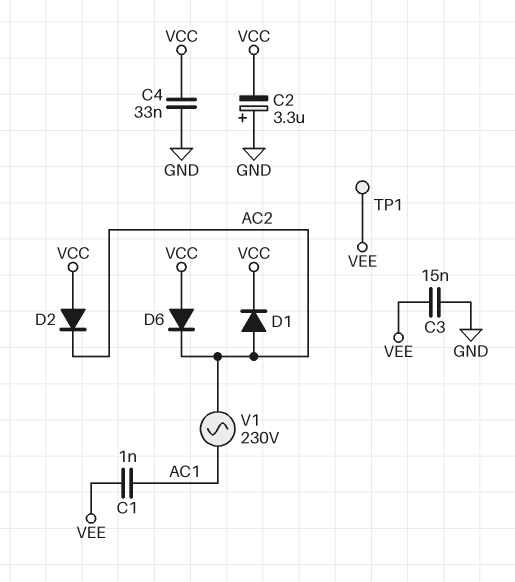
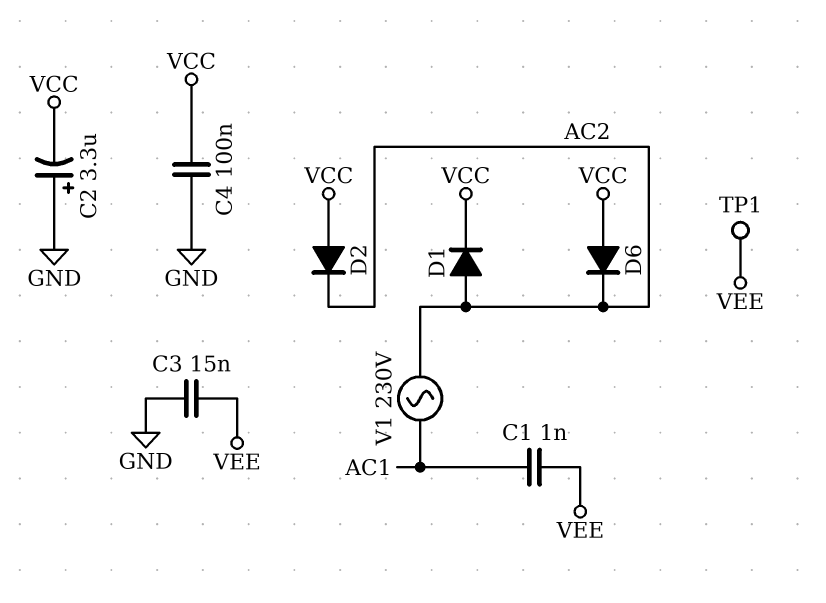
C4: 33nF (GND, VCC) -> 100nF (GND, VCC)

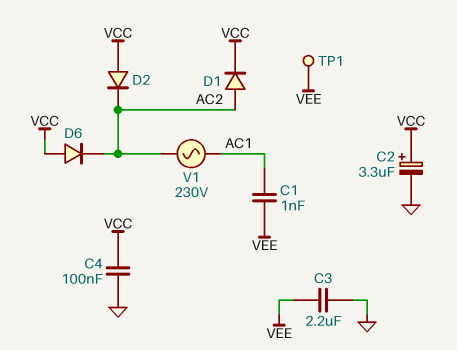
C2: 3.3uF (plus GND, minus VCC) -> 3.3uF (plus VCC, minus GND)
C3: 15nF (GND, VEE) -> 2.2uF (GND, VEE)

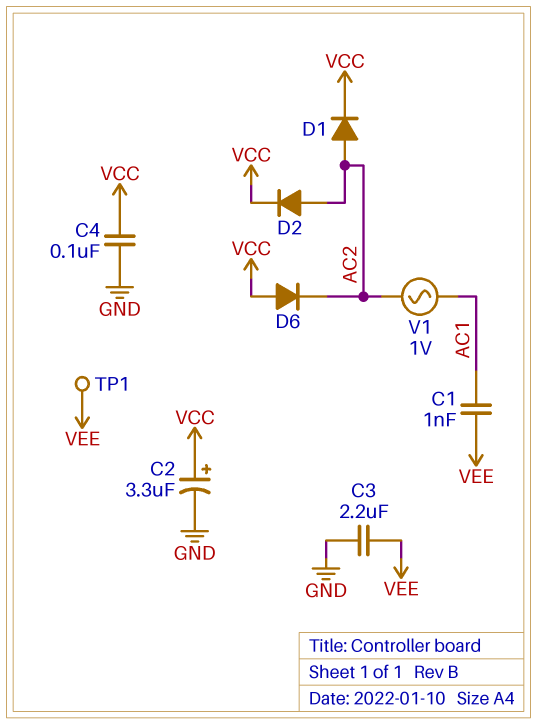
D2: diode (A VCC, K AC2) -> diode (A AC2, K VCC)
V1: AC 230V (AC1, AC2) -> AC 1V (AC1, AC2)

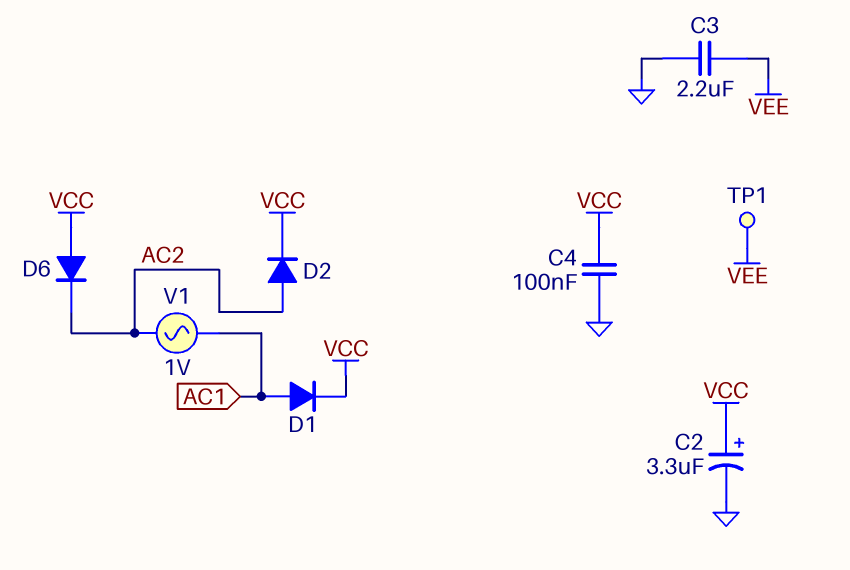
C1: 1nF (AC1, VEE) -> none
D1: diode (A AC2, K VCC) -> diode (A AC1, K VCC)

